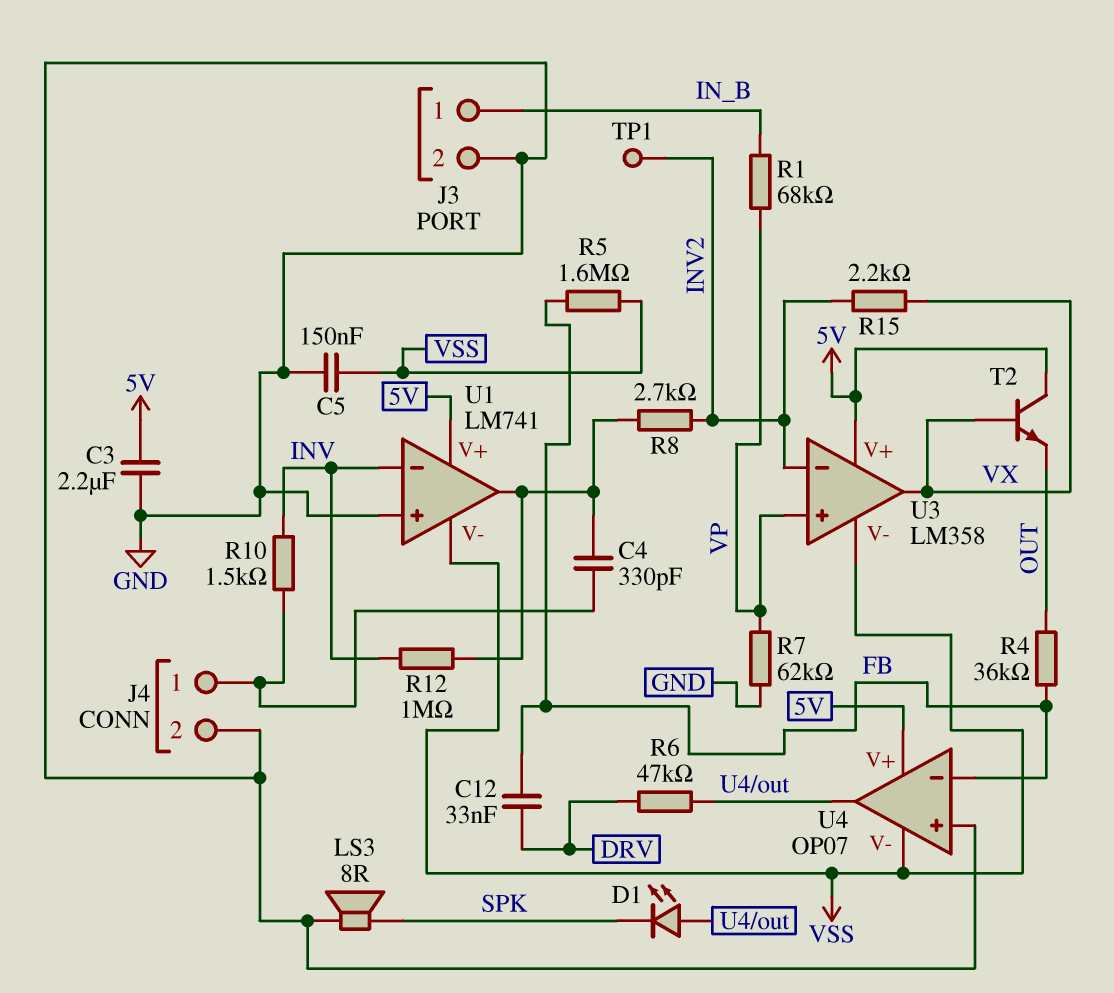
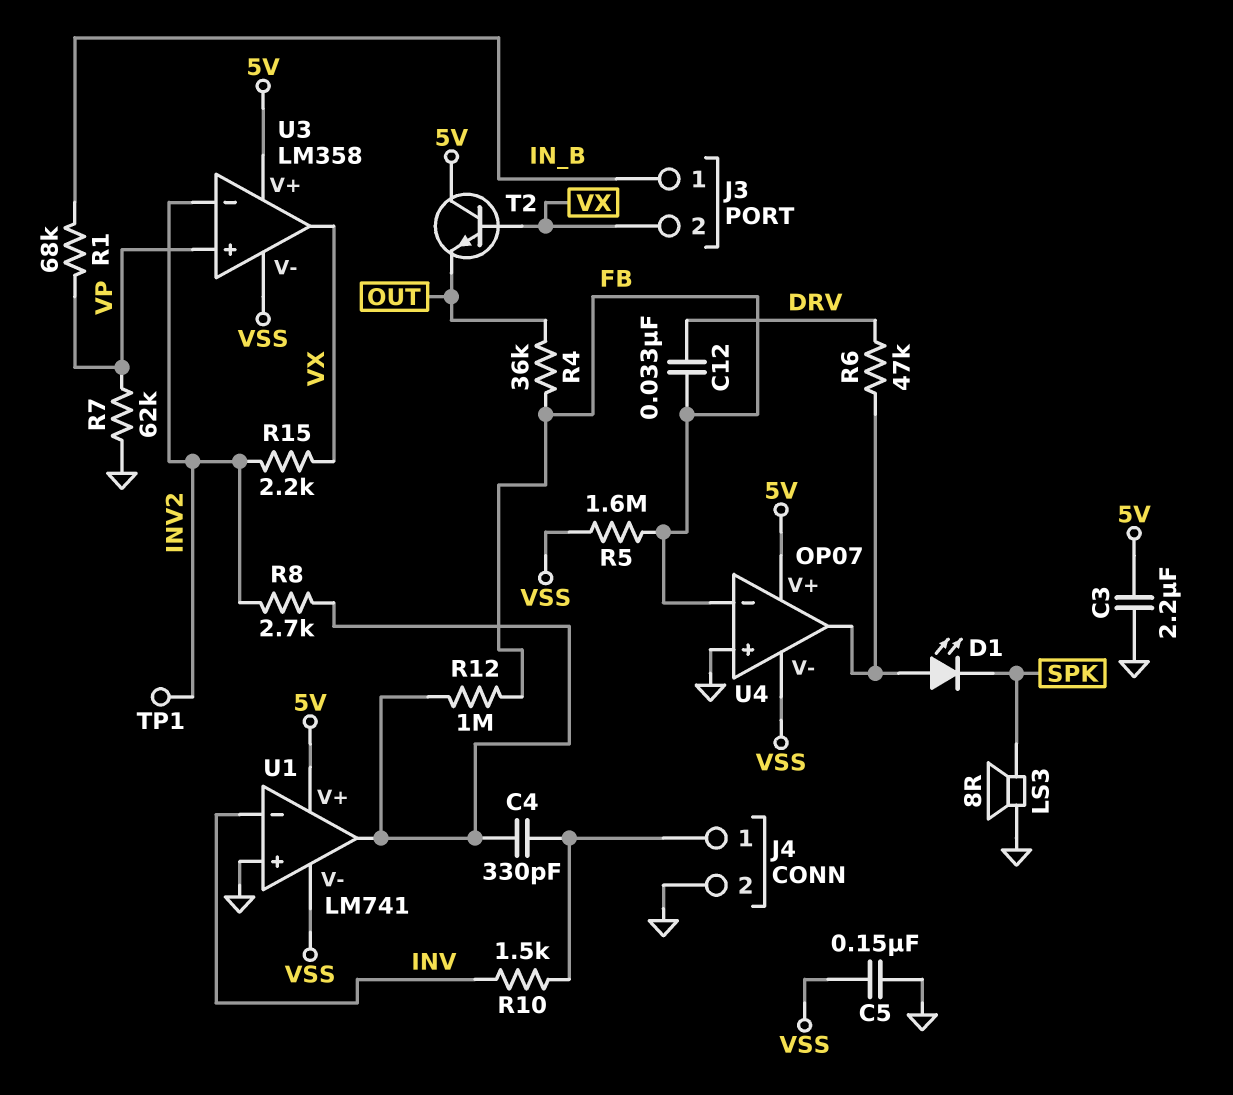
J3 pin 2: GND -> VX
R12: 1M (INV, U1/out) -> 1M (FB, U1/out)

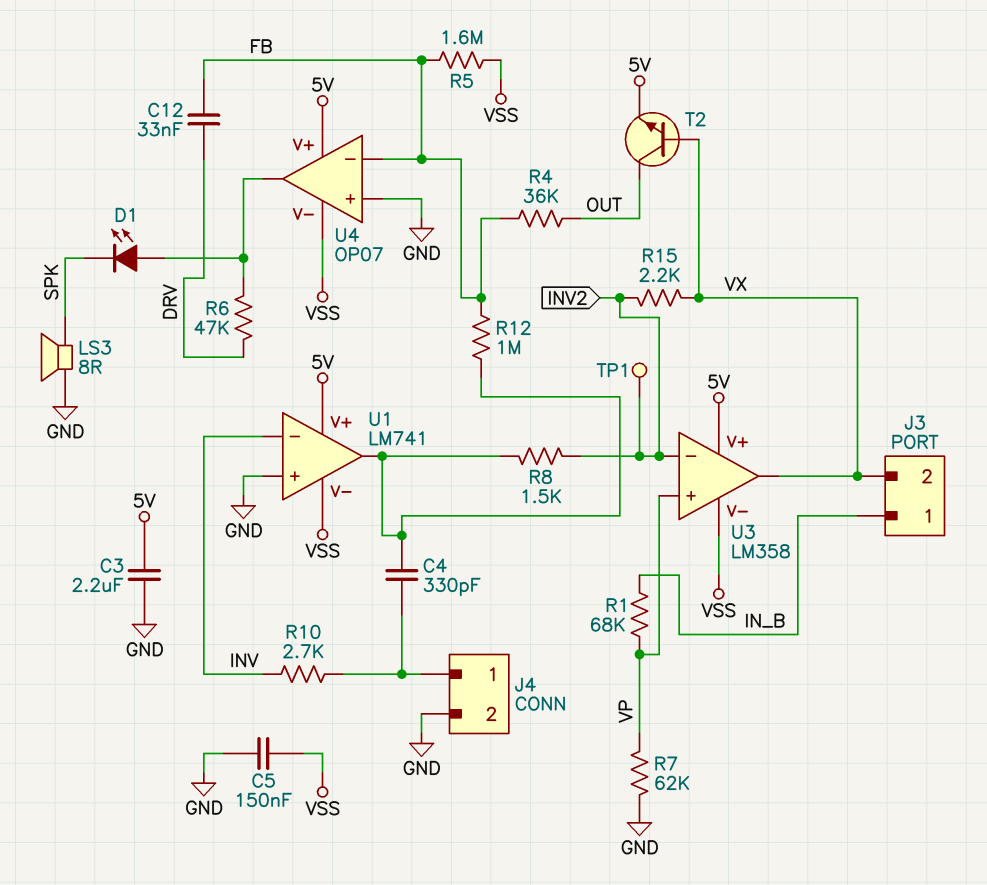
R8: 2.7k (INV2, U1/out) -> 1.5k (INV2, U1/out)
R10: 1.5k (INV, J4/1) -> 2.7k (INV, J4/1)
T2: NPN (B VX, C 5V, E OUT) -> NPN (B VX, C OUT, E 5V)

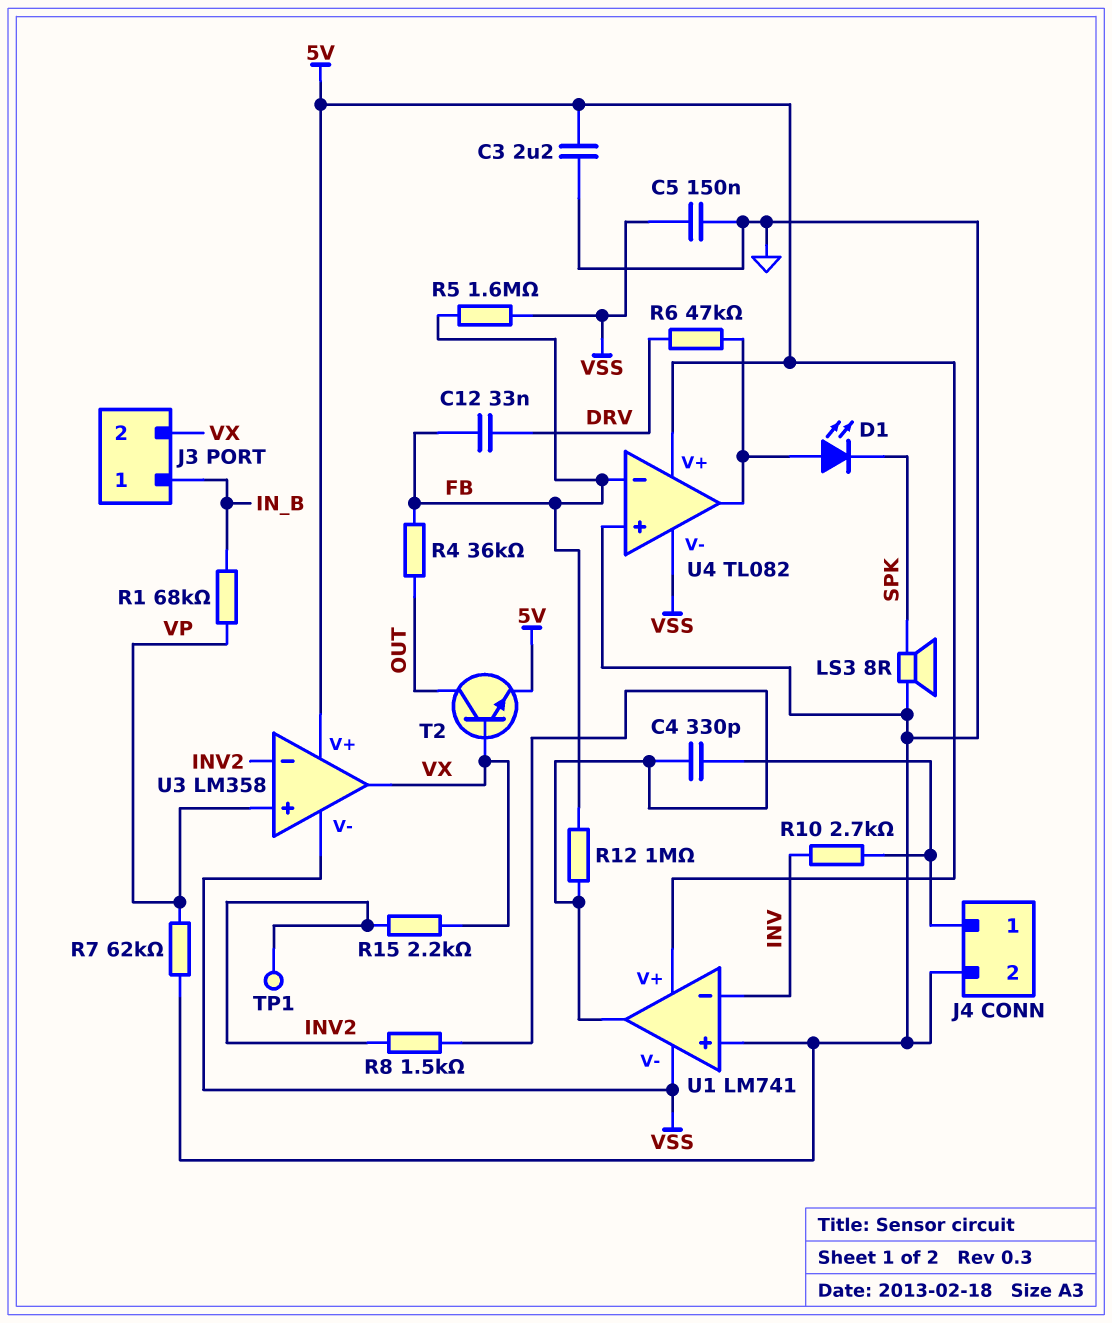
U4: OP07 -> TL082

